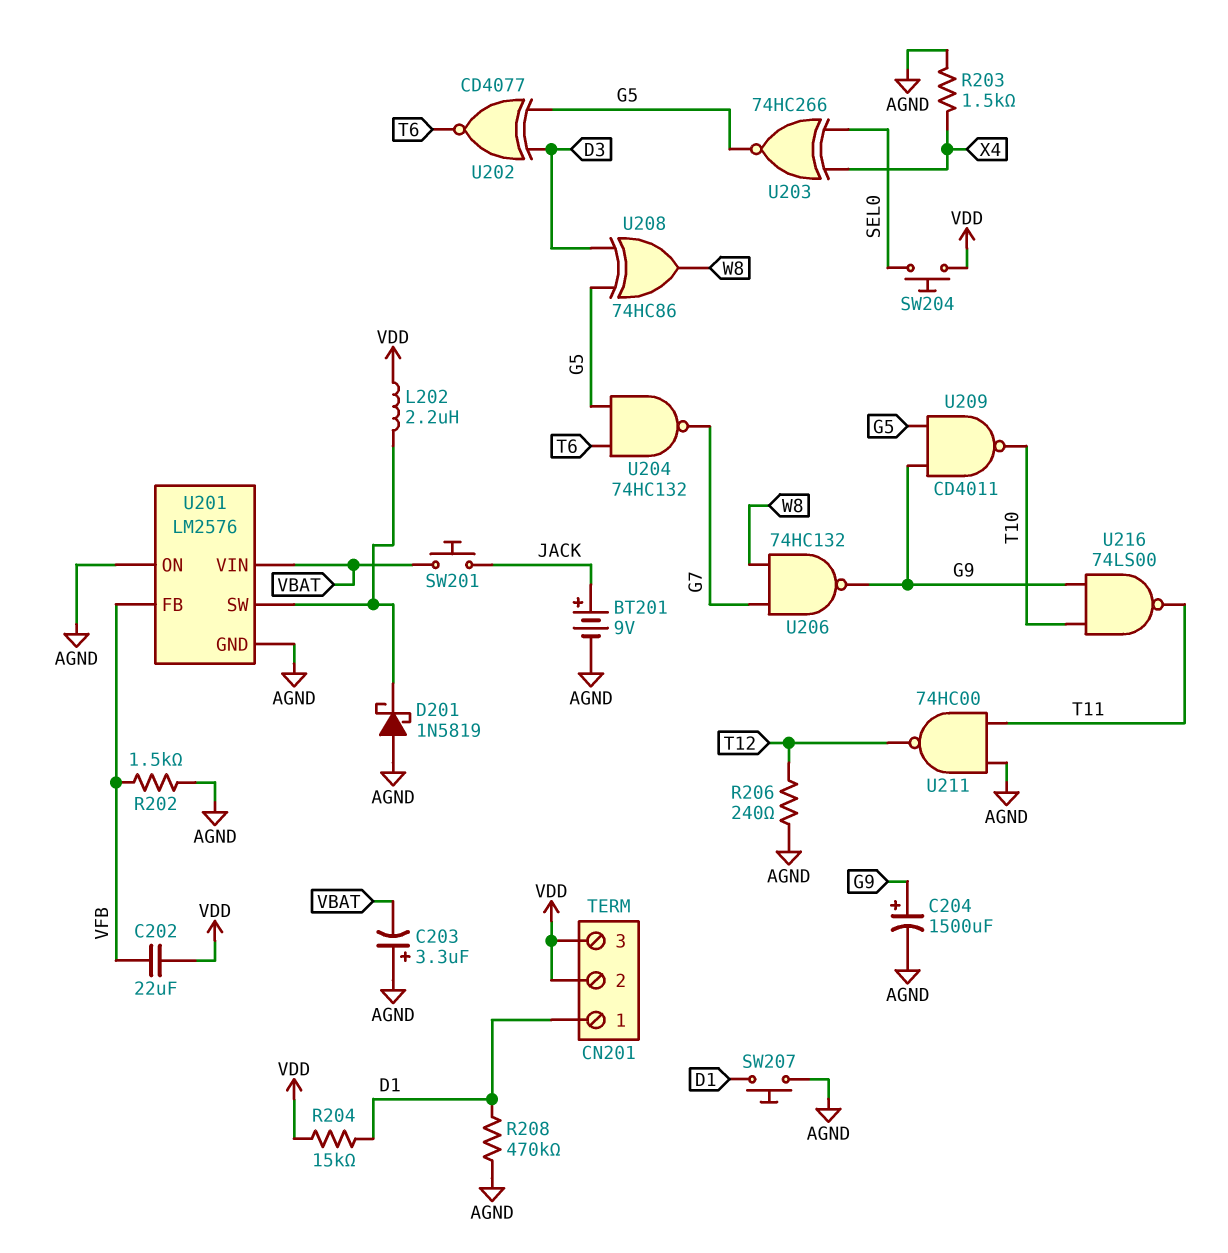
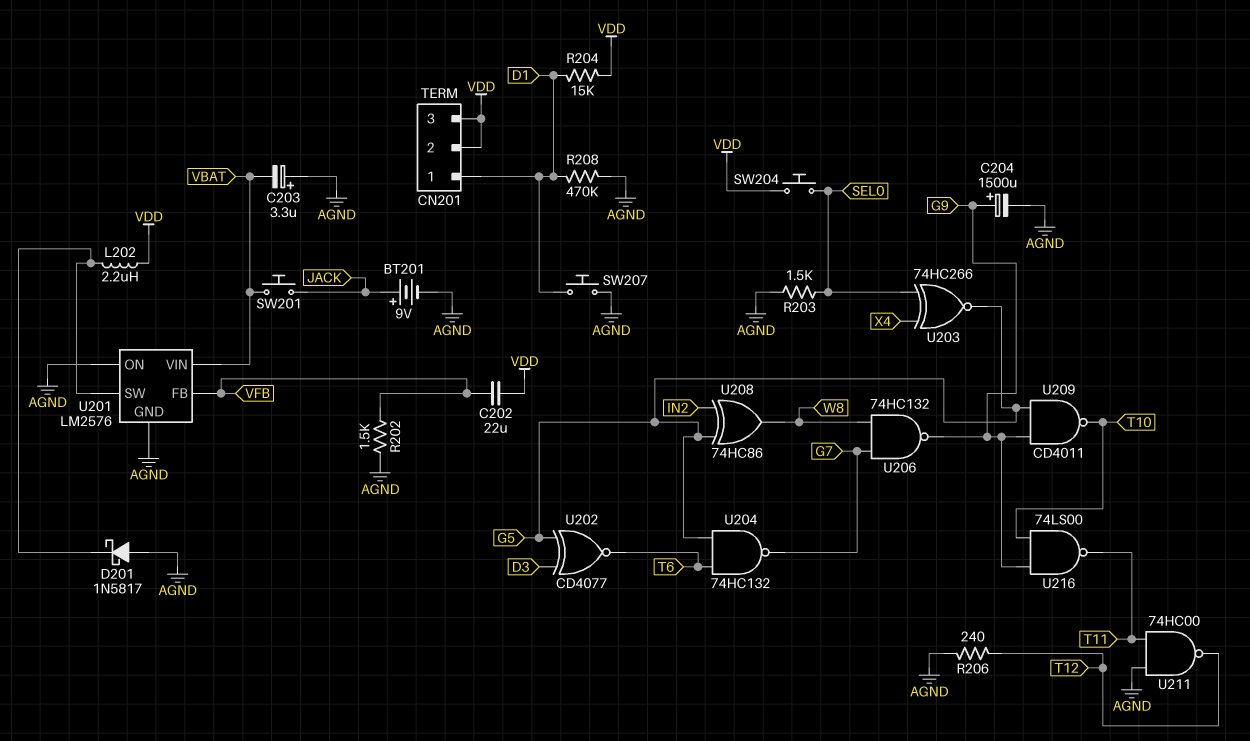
D201: schottky 1N5819 (A AGND, K U201/SW) -> schottky 1N5817 (A AGND, K U201/SW)
R203: 1.5k (AGND, X4) -> 1.5k (AGND, SEL0)
U208: XOR 74HC86 (in D3, in G5, out W8) -> XOR 74HC86 (in G5, in IN2, out W8)

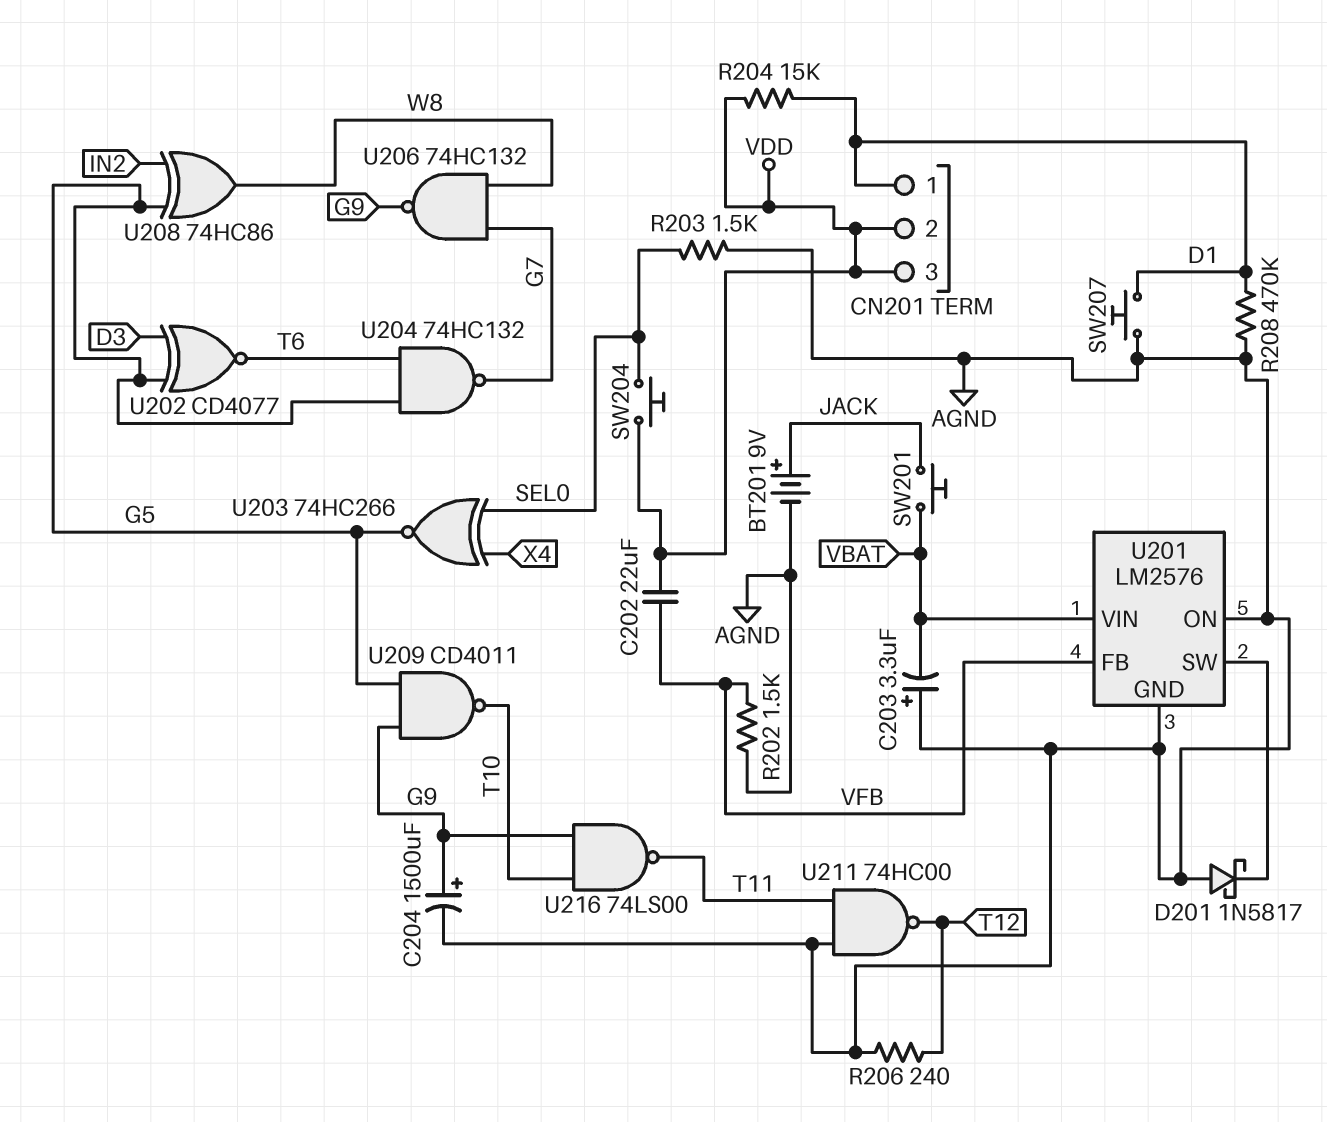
L202: 2.2uH (U201/SW, VDD) -> none

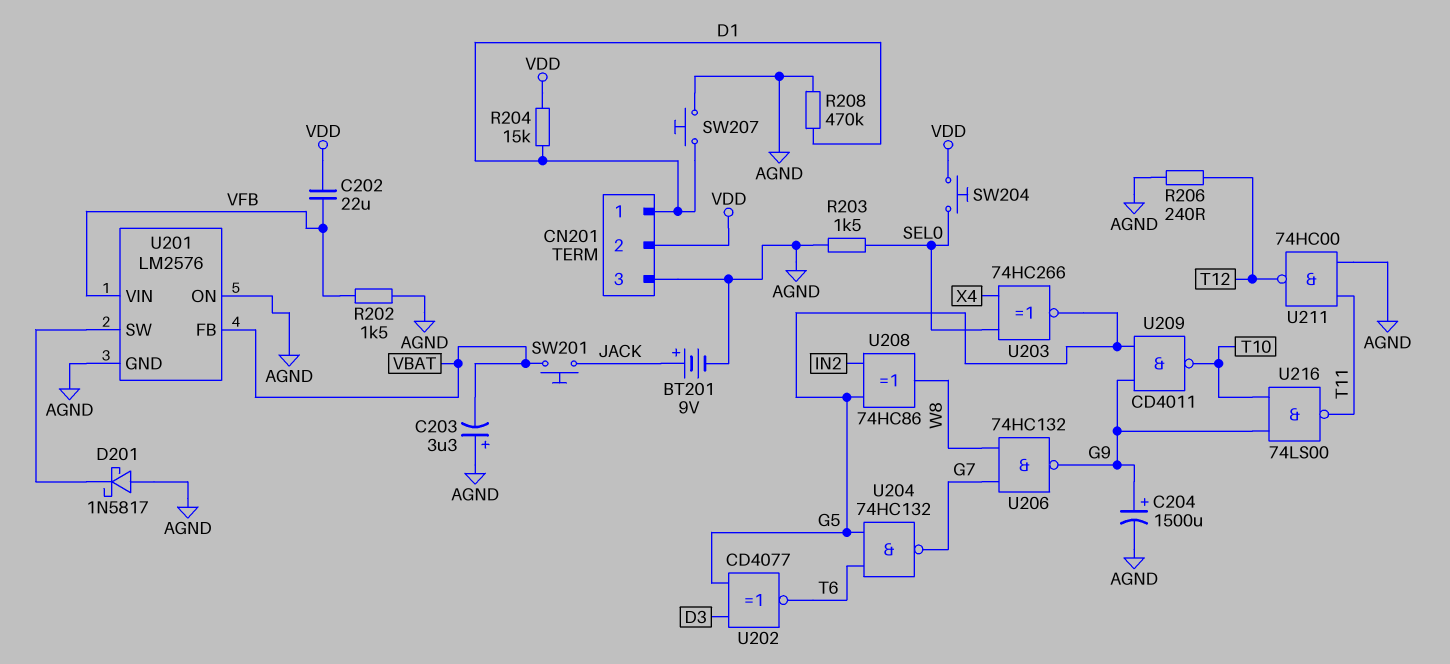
CN201 pin 3: VDD -> AGND
U201 pin FB: VFB -> VBAT
U201 pin VIN: VBAT -> VFB

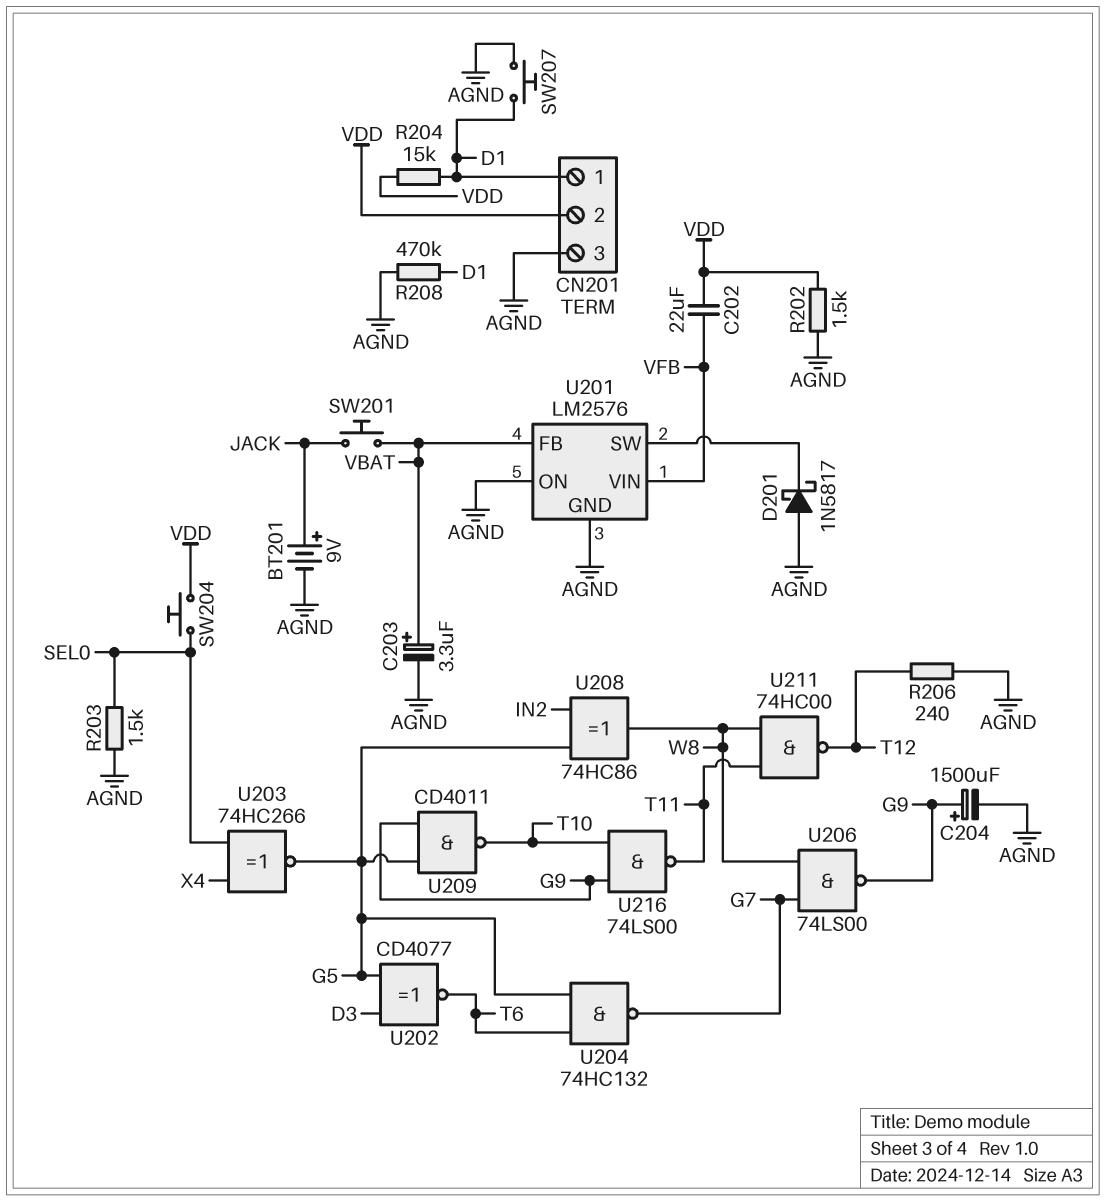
C203: 3.3uF (plus AGND, minus VBAT) -> 3.3uF (plus VBAT, minus AGND)
R202: 1.5k (AGND, VFB) -> 1.5k (AGND, VDD)
U206: NAND 74HC132 (in G7, in W8, out G9) -> NAND 74LS00 (in G7, in W8, out G9)
U211: NAND 74HC00 (in AGND, in T11, out T12) -> NAND 74HC00 (in T11, in W8, out T12)

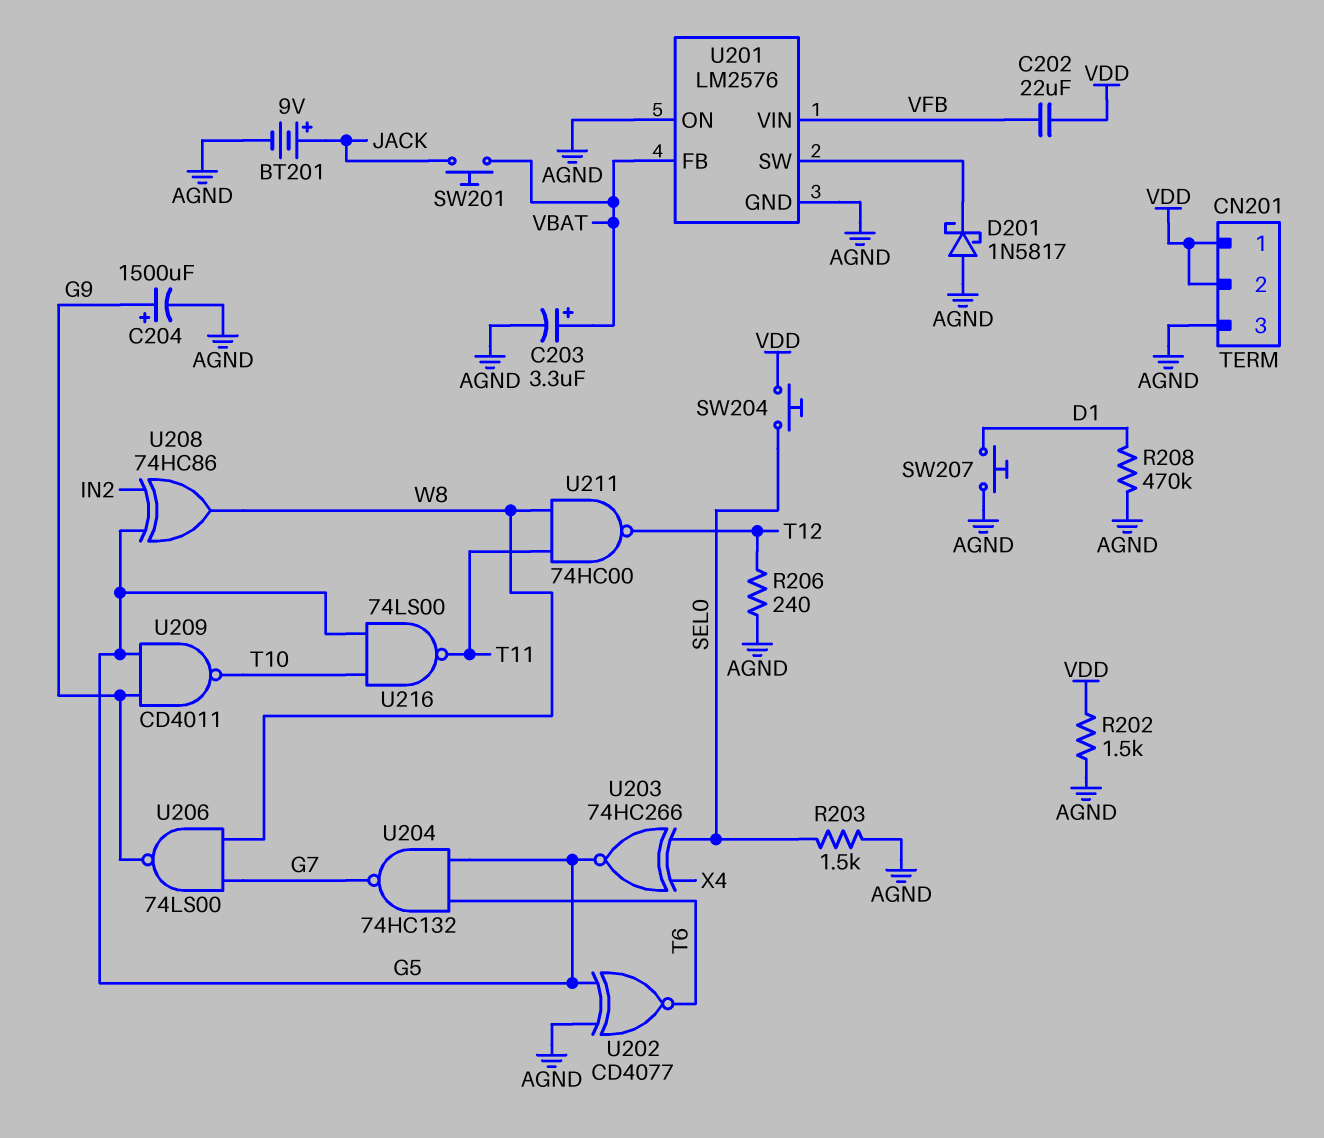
CN201 pin 1: D1 -> VDD
R204: 15k (D1, VDD) -> none
U202: XNOR CD4077 (in D3, in G5, out T6) -> XNOR CD4077 (in AGND, in G5, out T6)
U216: NAND 74LS00 (in G9, in T10, out T11) -> NAND 74LS00 (in G5, in T10, out T11)

